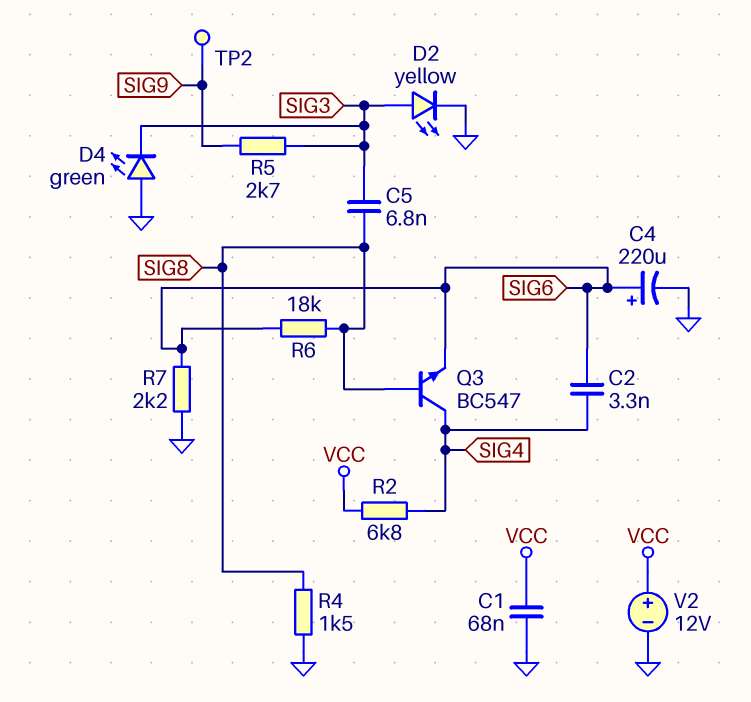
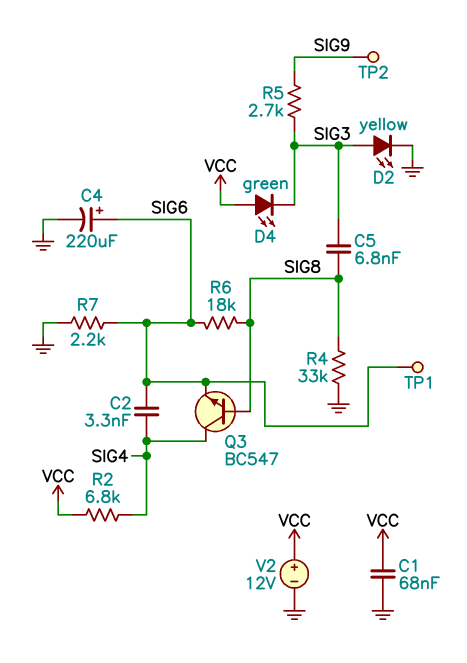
D4: LED green (A GND, K SIG3) -> LED green (A VCC, K SIG3)
R4: 1.5k (GND, SIG8) -> 33k (GND, SIG8)
TP1: none -> test point (SIG6)

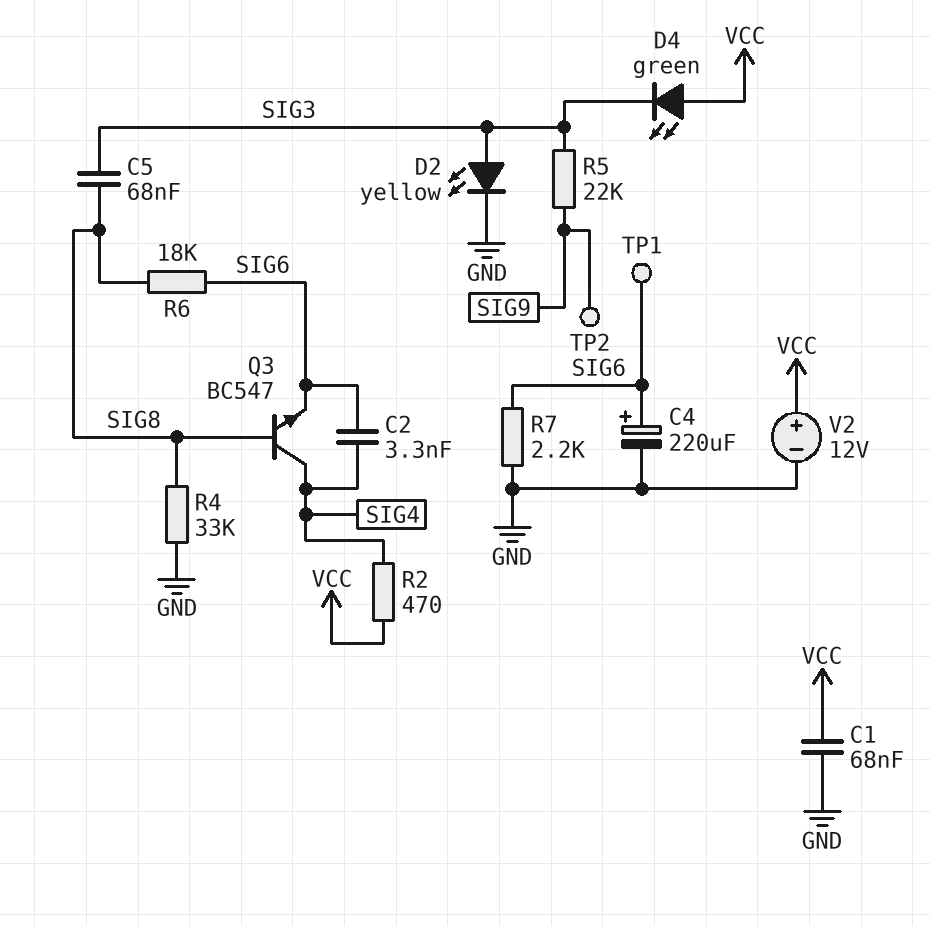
C5: 6.8nF (SIG3, SIG8) -> 68nF (SIG3, SIG8)
R2: 6.8k (SIG4, VCC) -> 470 (SIG4, VCC)
R5: 2.7k (SIG3, SIG9) -> 22k (SIG3, SIG9)

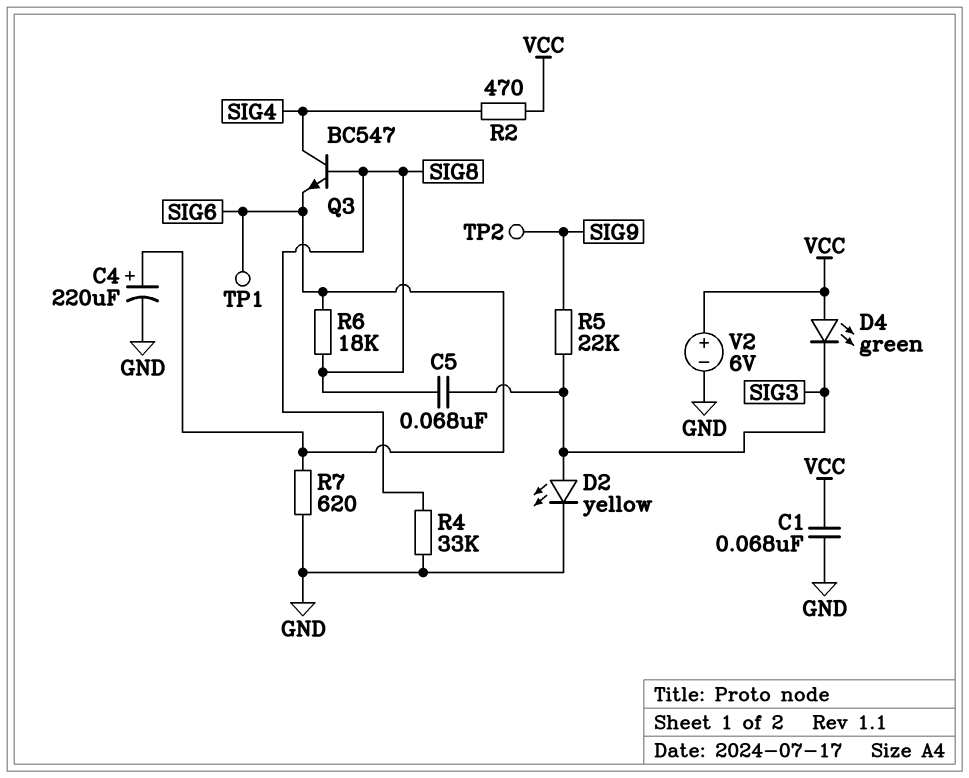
C2: 3.3nF (SIG4, SIG6) -> none
R7: 2.2k (GND, SIG6) -> 620 (GND, SIG6)
V2: 12V (plus VCC, minus GND) -> 6V (plus VCC, minus GND)

